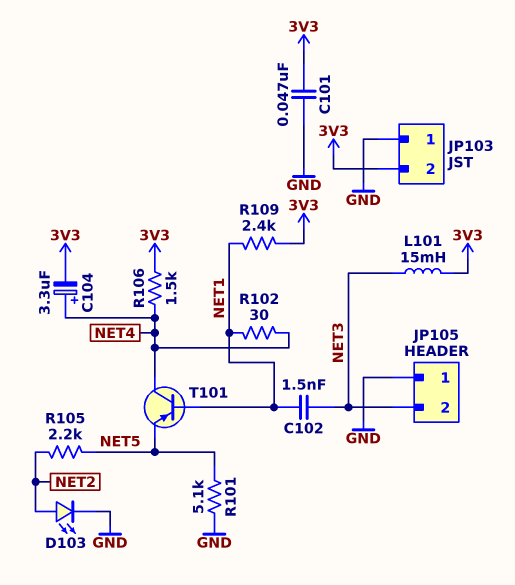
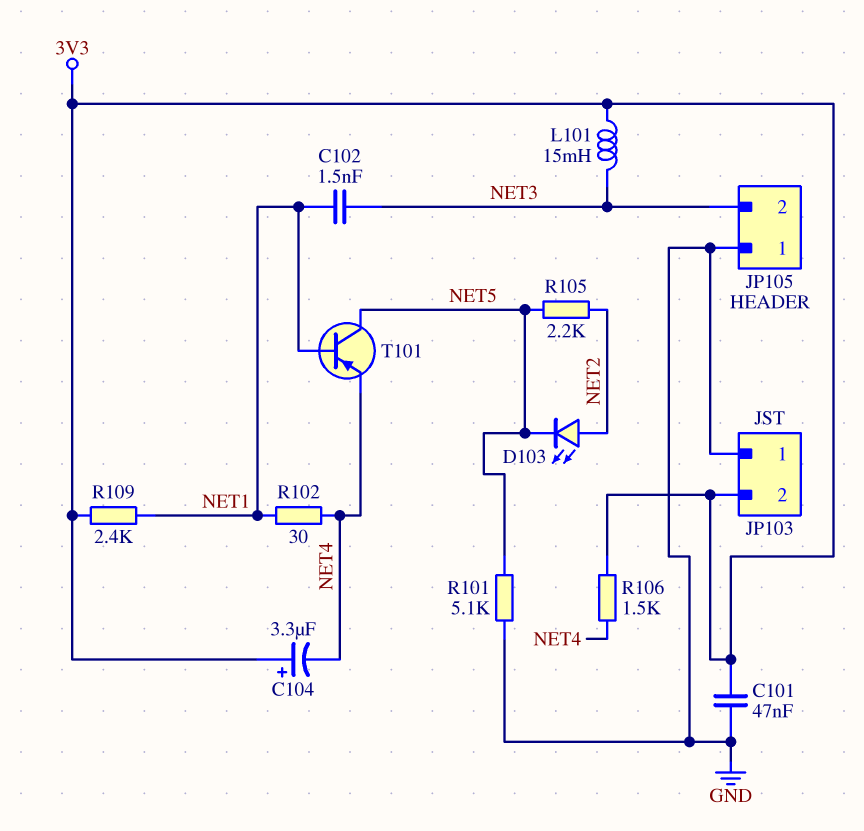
C104: 3.3uF (plus NET4, minus 3V3) -> 3.3uF (plus 3V3, minus NET4)
D103: LED (A NET2, K GND) -> LED (A NET2, K NET5)
T101: PNP (B NET1, C NET4, E NET5) -> PNP (B NET1, C NET5, E NET4)

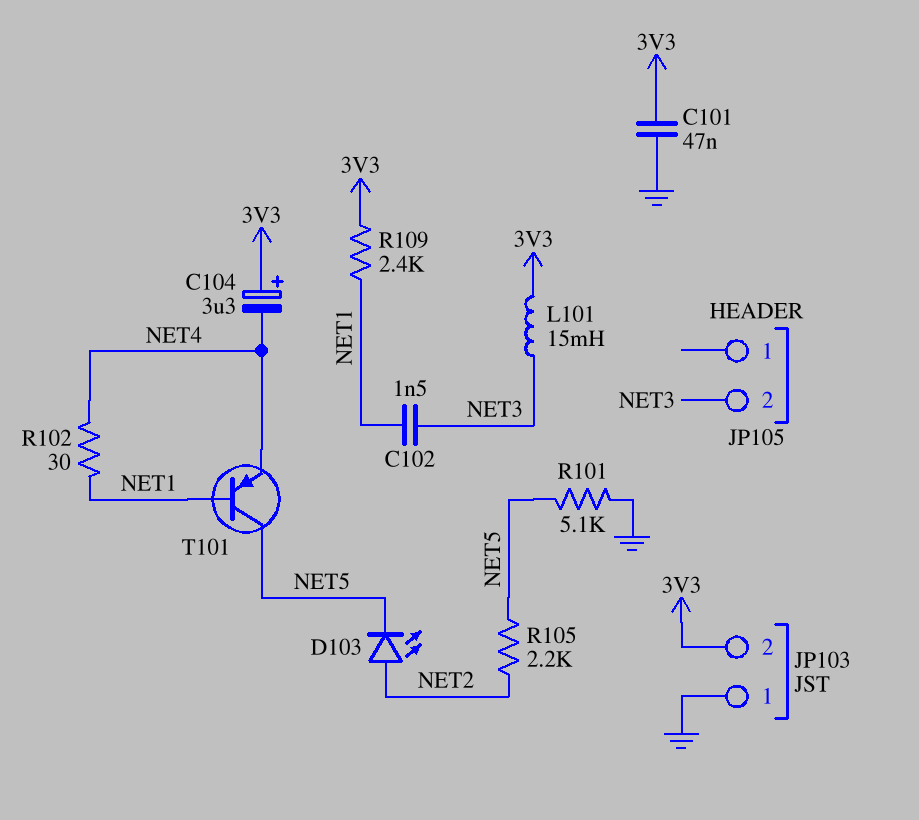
JP105 pin 1: GND -> none
R106: 1.5k (3V3, NET4) -> none

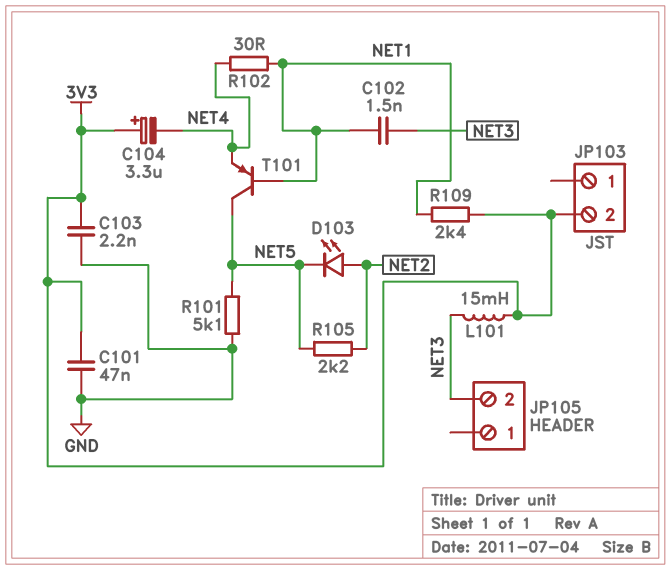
C103: none -> 2.2nF (3V3, GND)
JP103 pin 1: GND -> none

